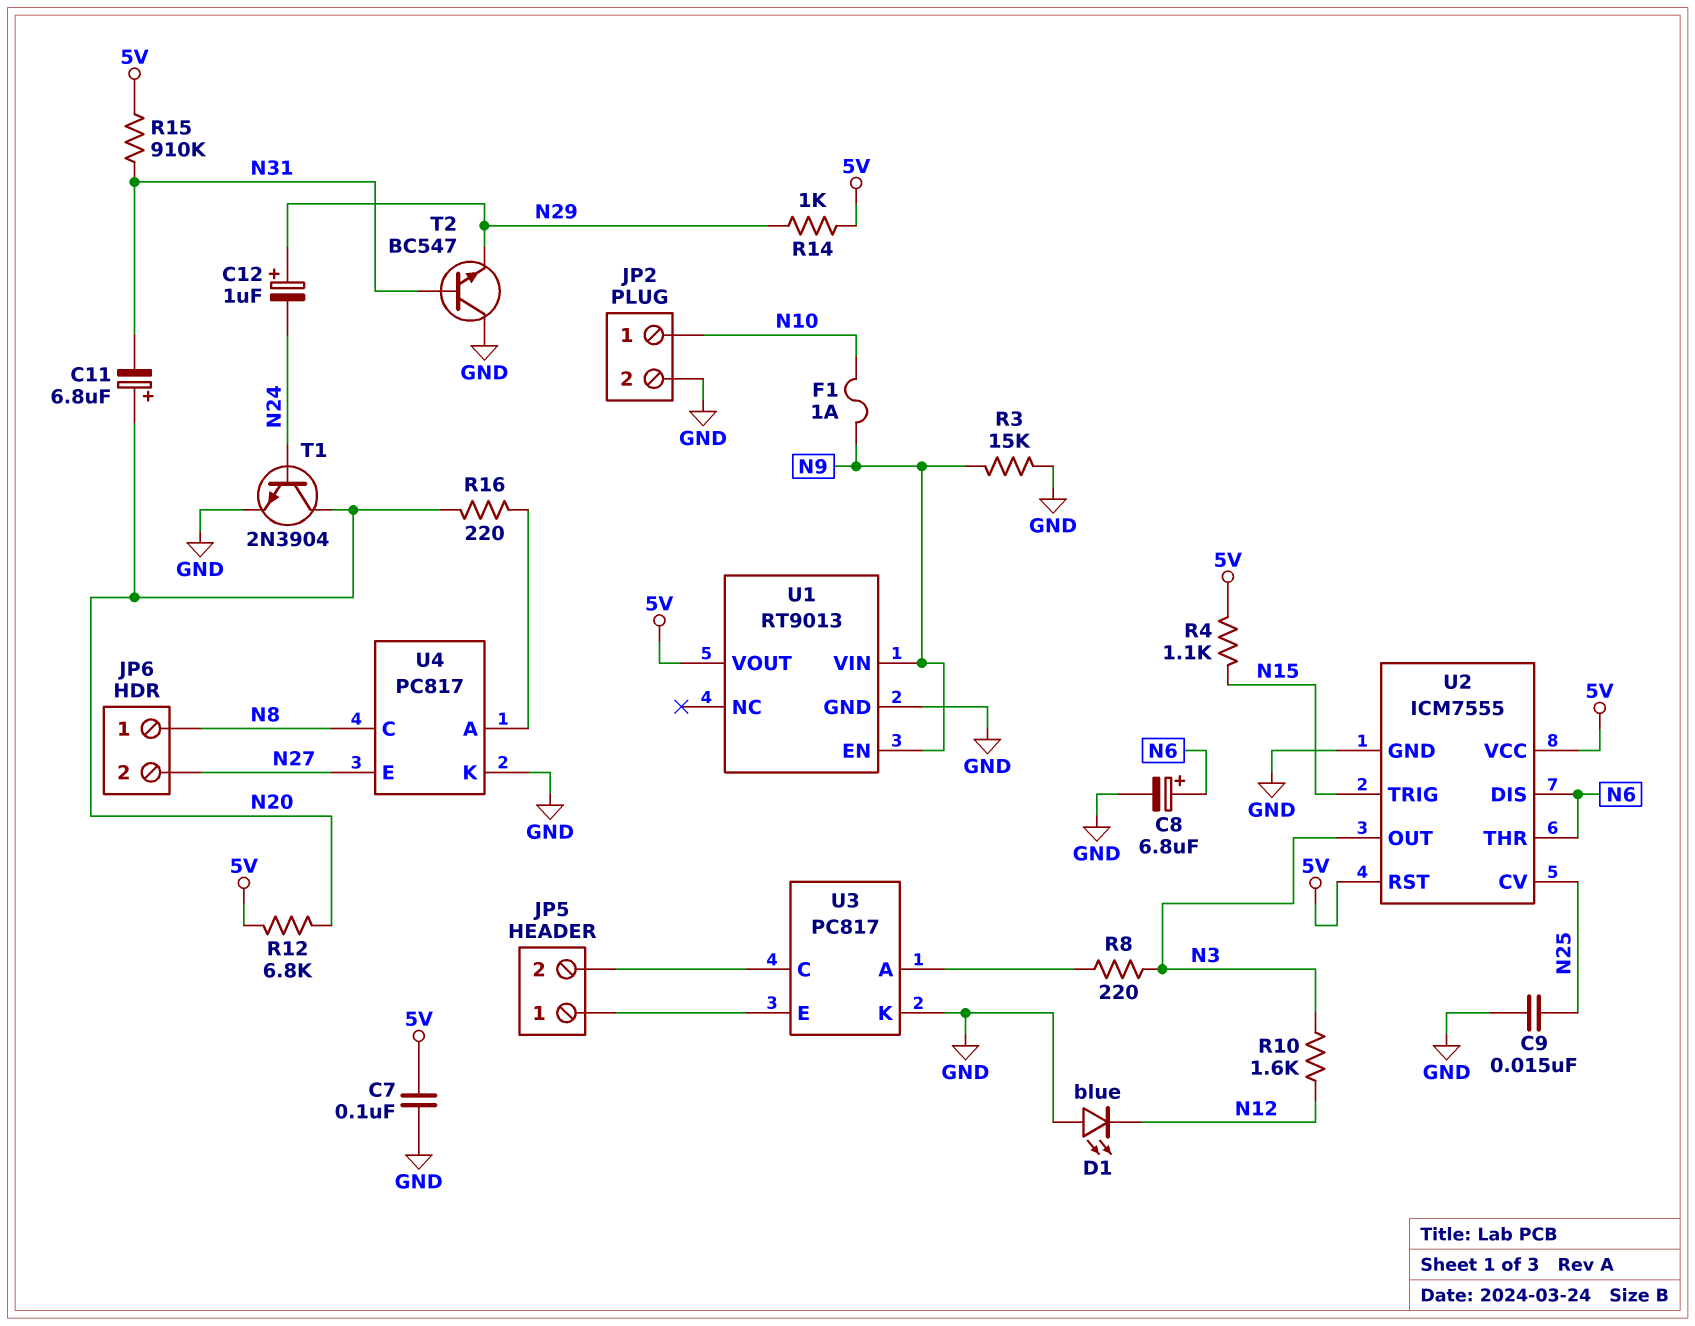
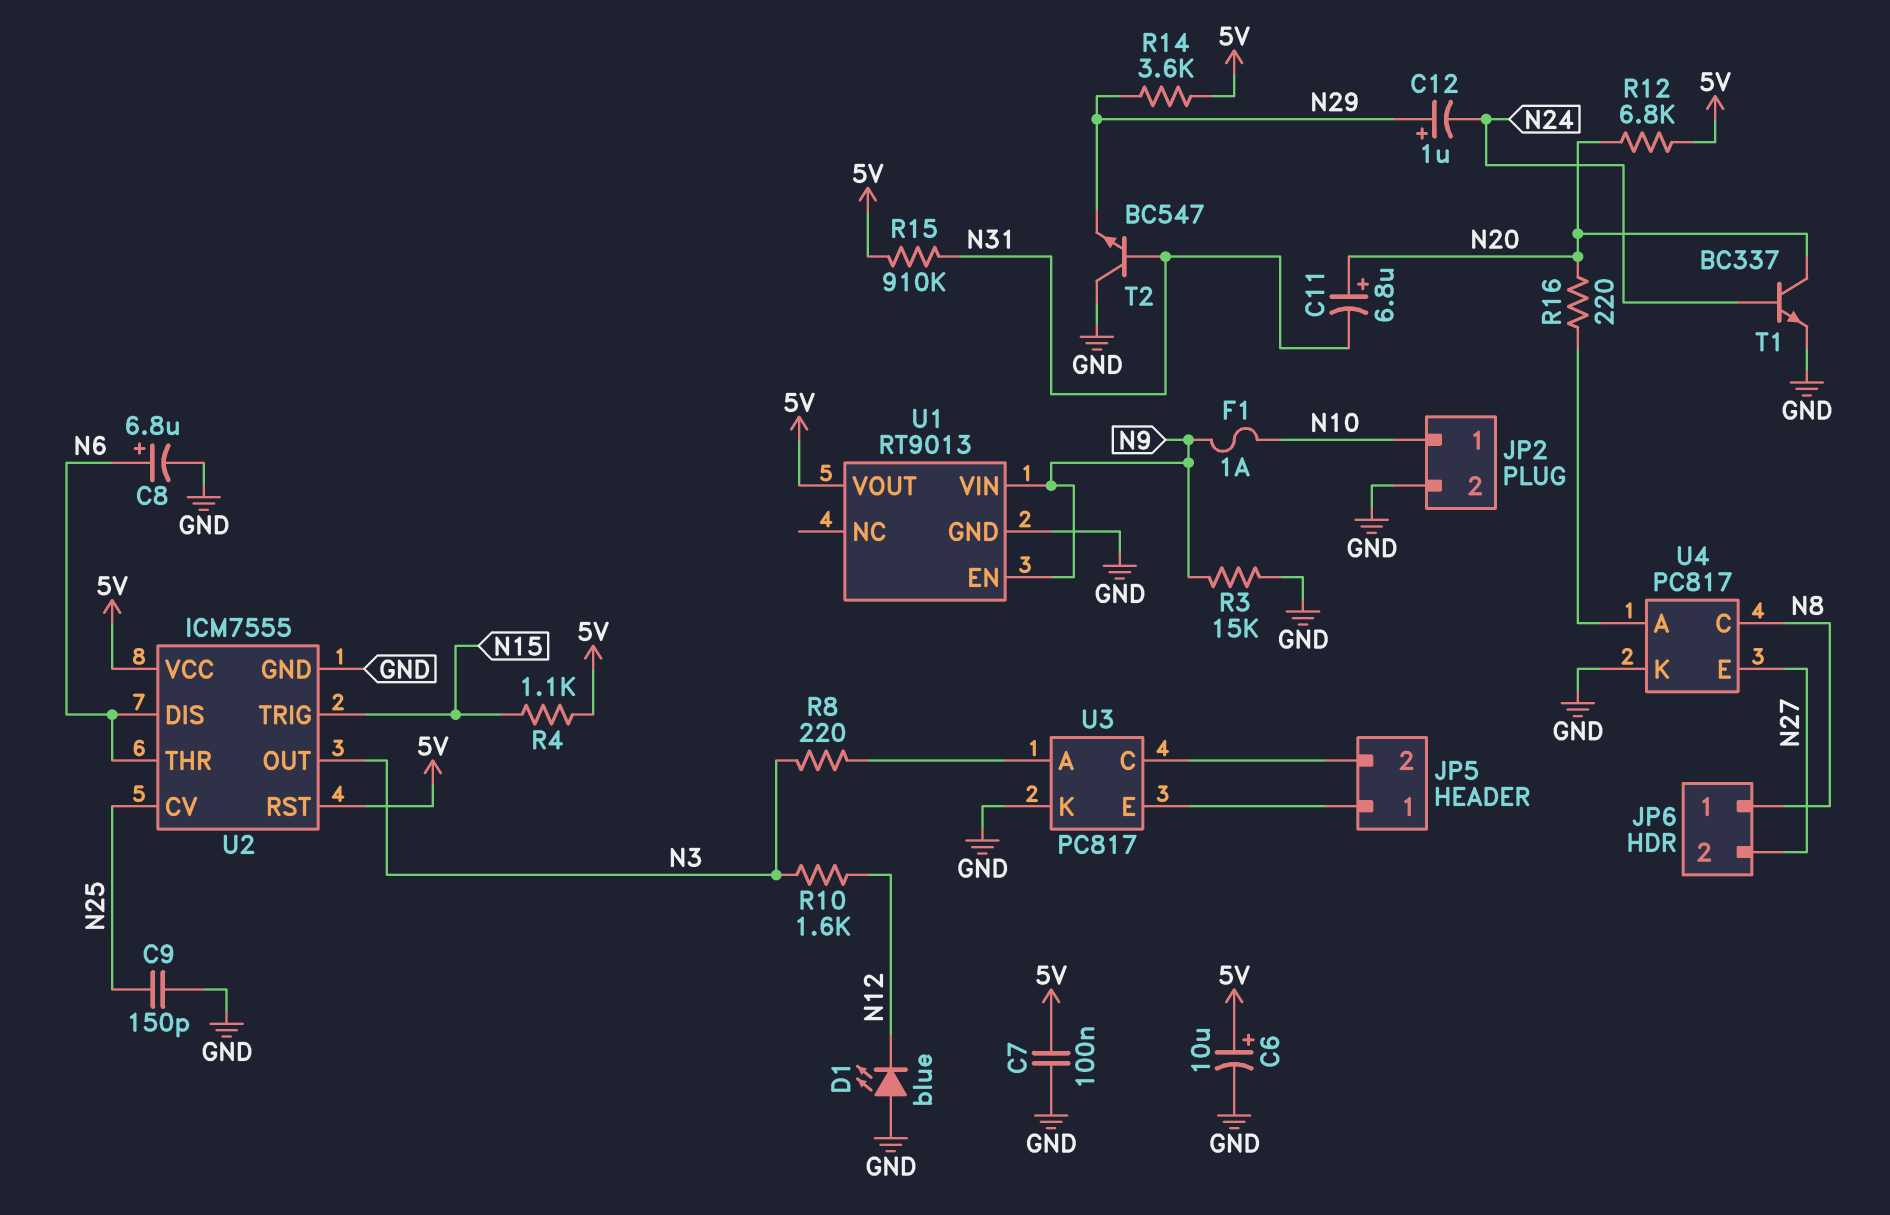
C6: none -> 10uF (plus 5V, minus GND)
C9: 15nF (GND, N25) -> 150pF (GND, N25)
R14: 1k (5V, N29) -> 3.6k (5V, N29)
T1: NPN 2N3904 (B N24, C N20, E GND) -> NPN BC337 (B N24, C N20, E GND)

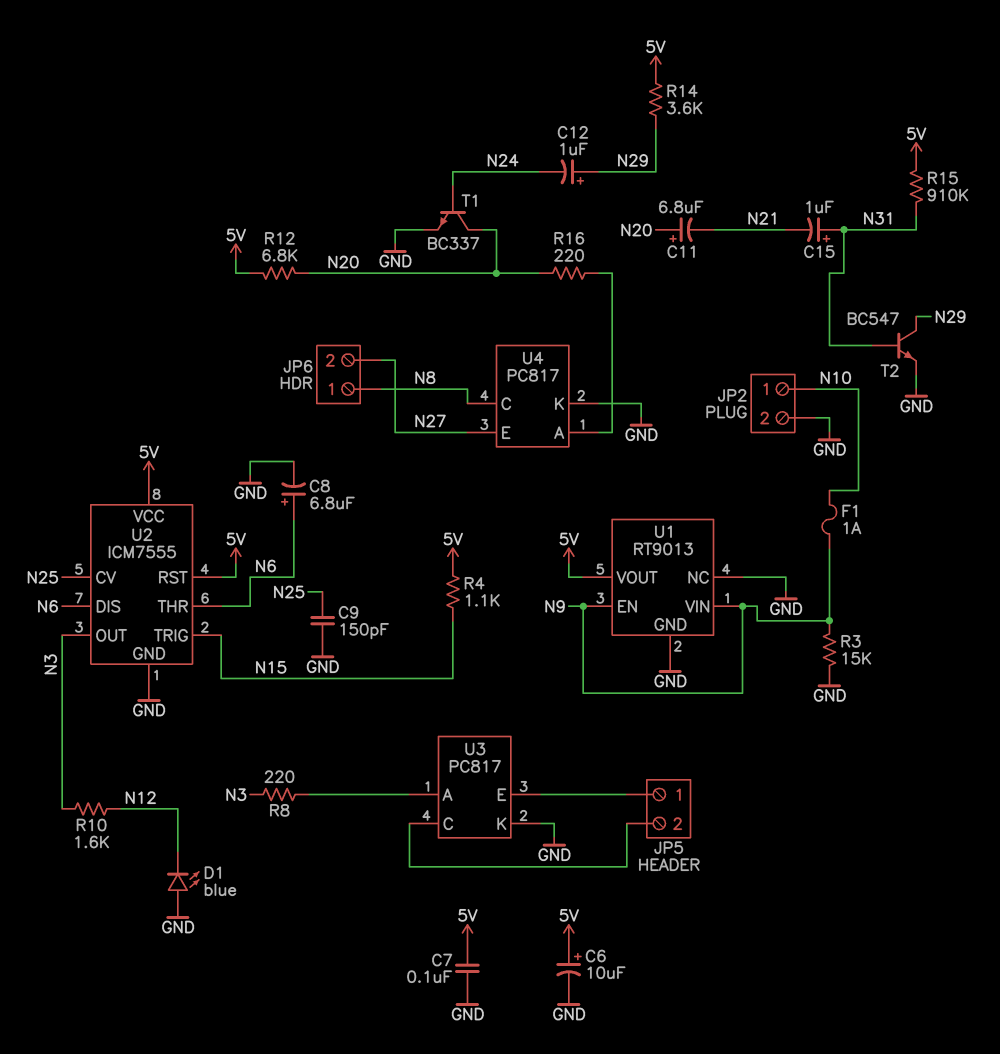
C11: 6.8uF (plus N20, minus N31) -> 6.8uF (plus N20, minus N21)
C15: none -> 1uF (plus N31, minus N21)
T2: NPN BC547 (B N31, C GND, E N29) -> NPN BC547 (B N31, C N29, E GND)
U1 pin NC: none -> GND

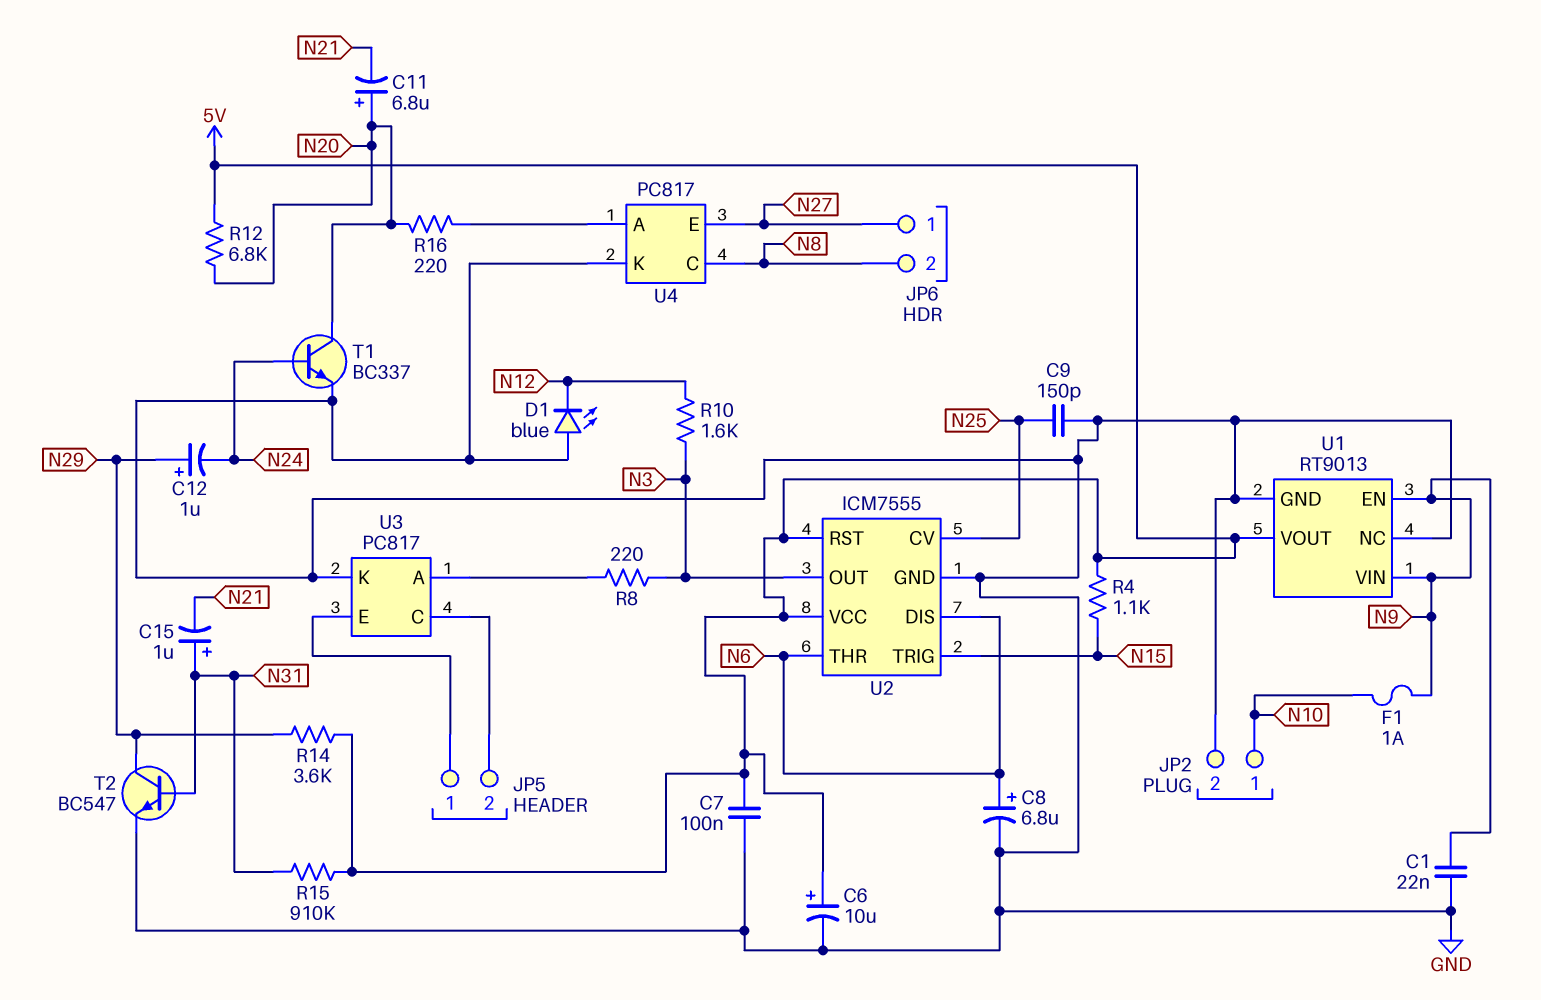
C1: none -> 22nF (GND, N9)
JP6 pin 1: N8 -> N27
JP6 pin 2: N27 -> N8
R3: 15k (GND, N9) -> none

